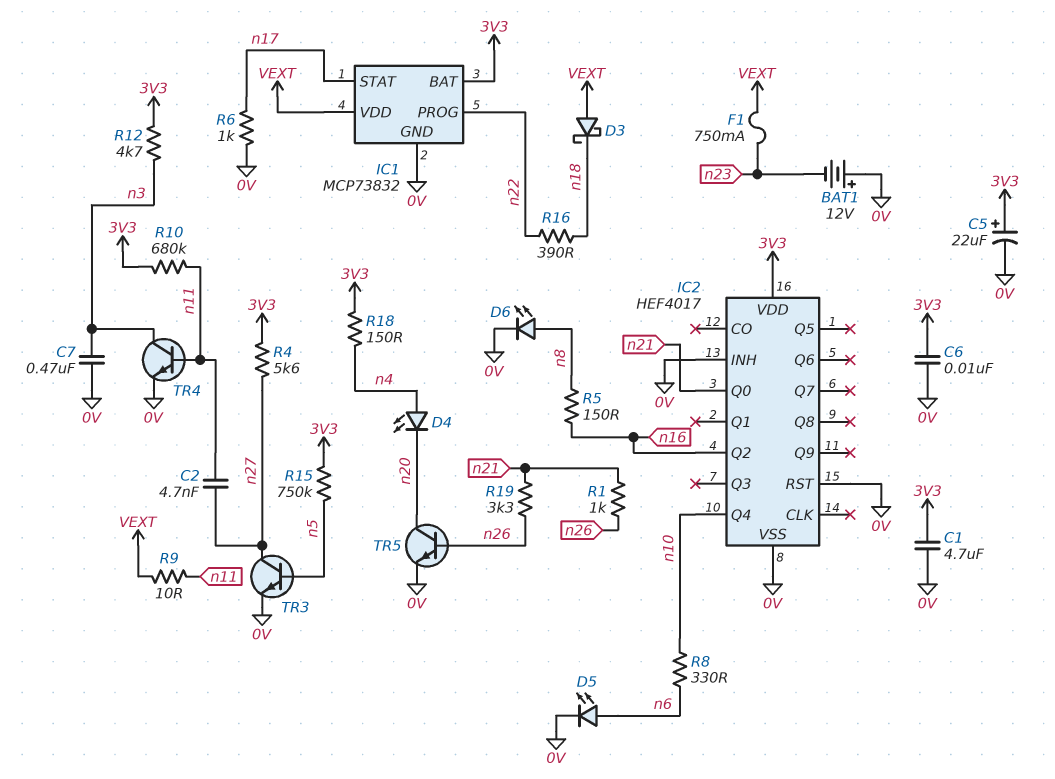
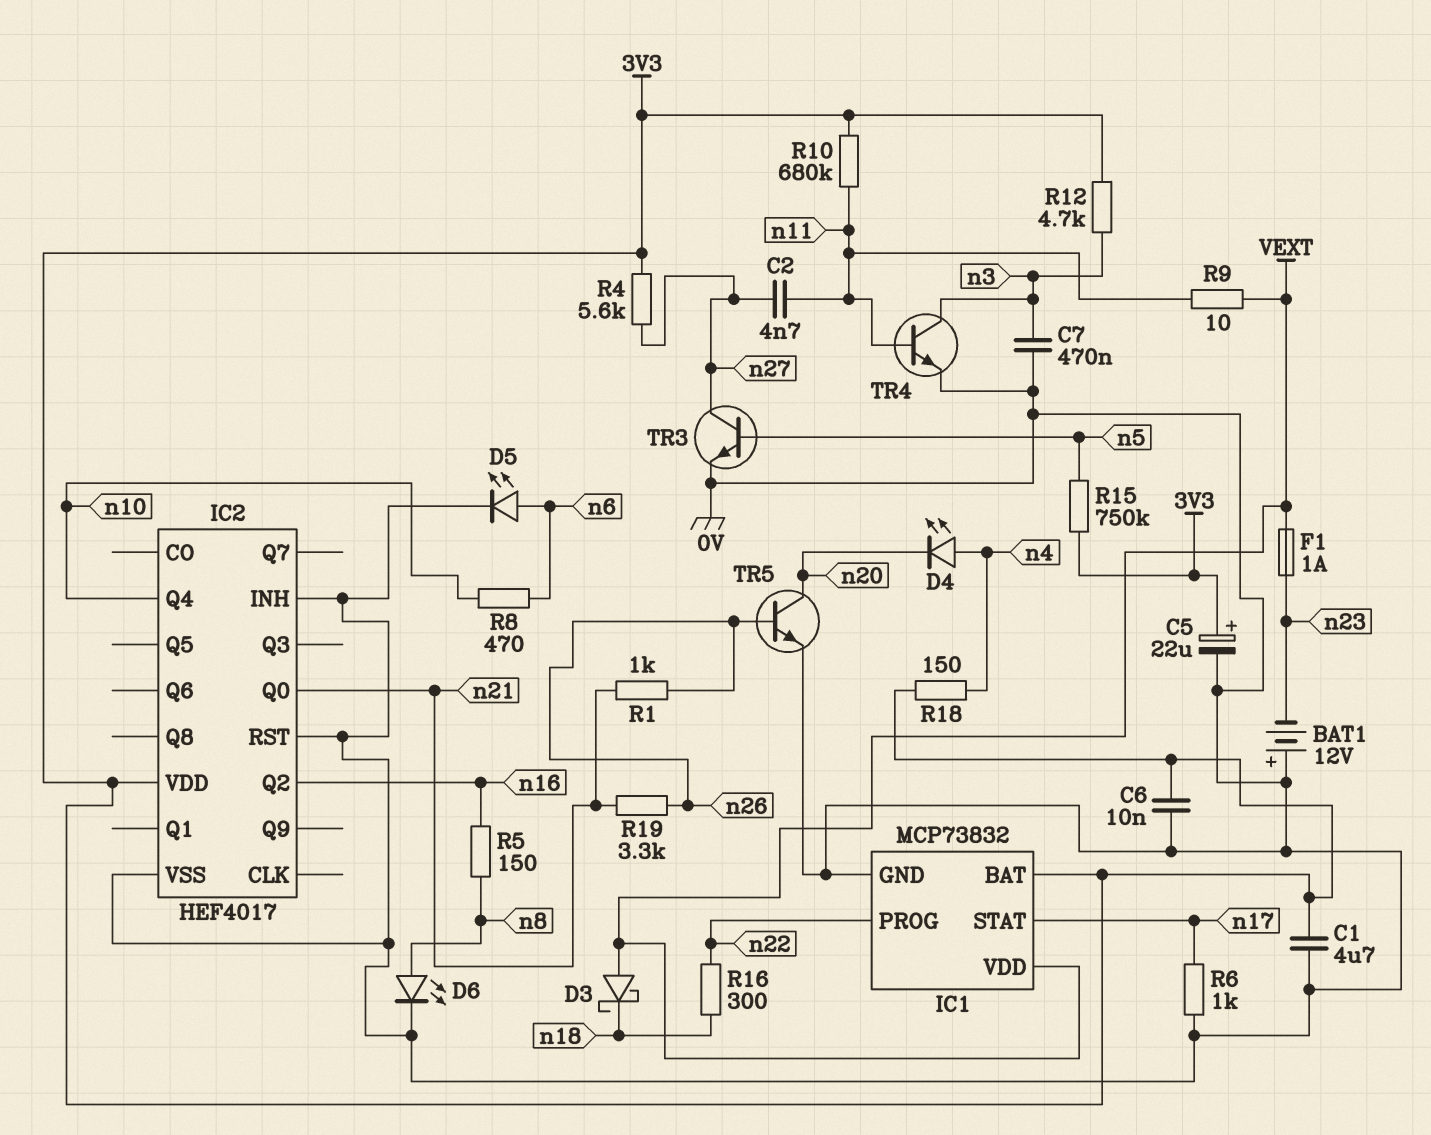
F1: 750mA (VEXT, n23) -> 1A (VEXT, n23)
R8: 330 (n6, n10) -> 470 (n6, n10)
R16: 390 (n18, n22) -> 300 (n18, n22)

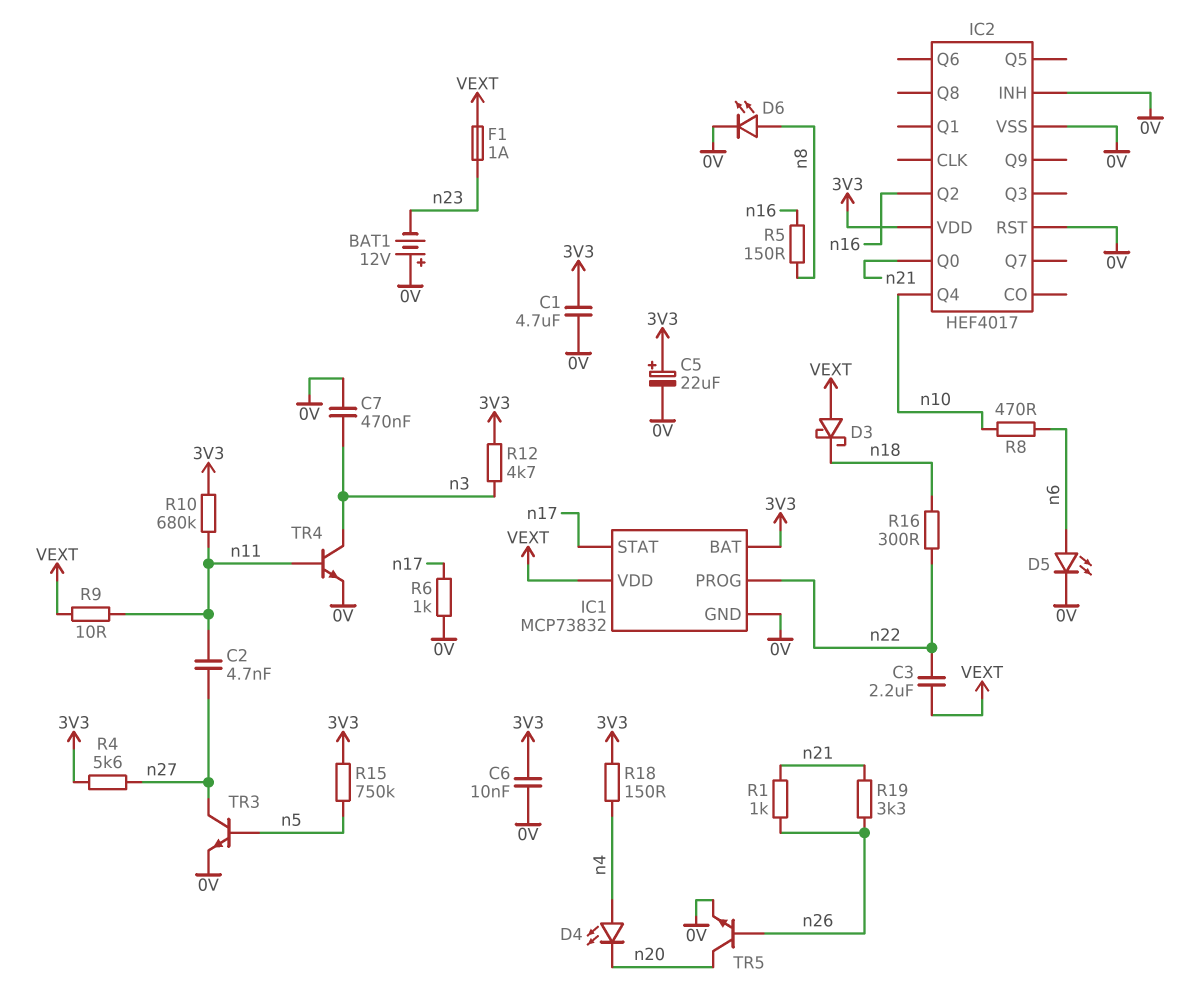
C3: none -> 2.2uF (VEXT, n22)

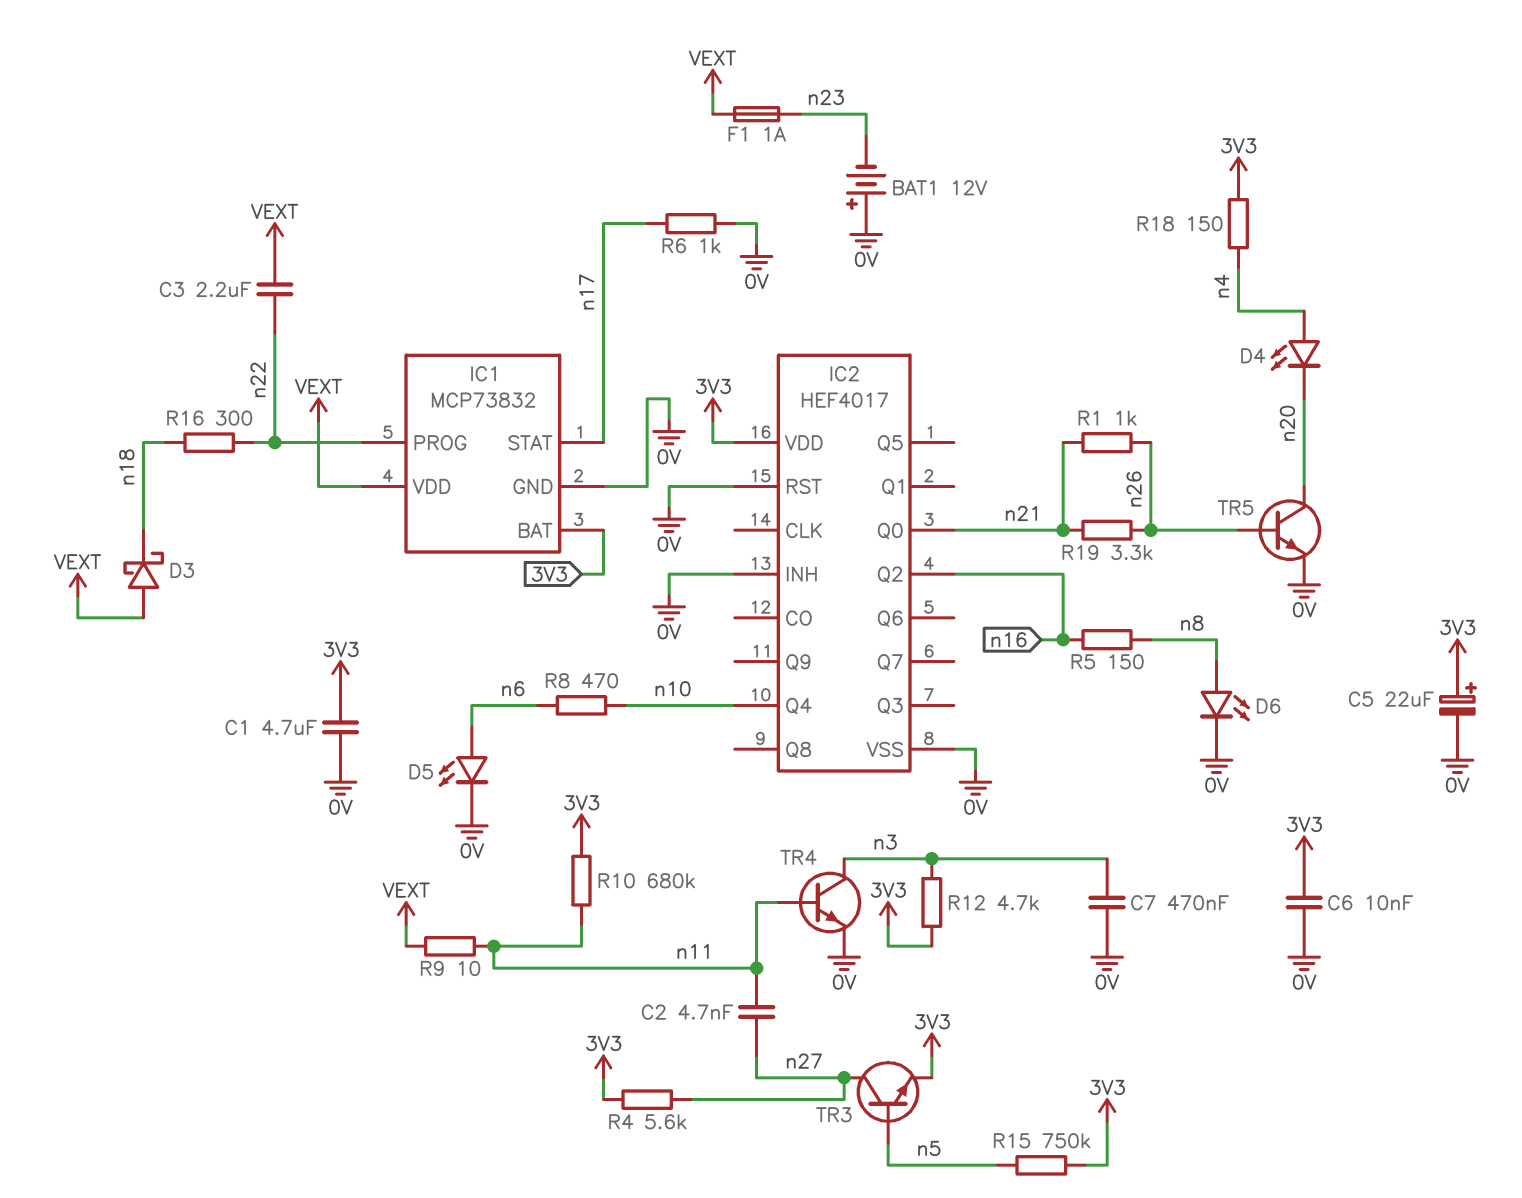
TR3: NPN (B n5, C n27, E 0V) -> NPN (B n5, C n27, E 3V3)

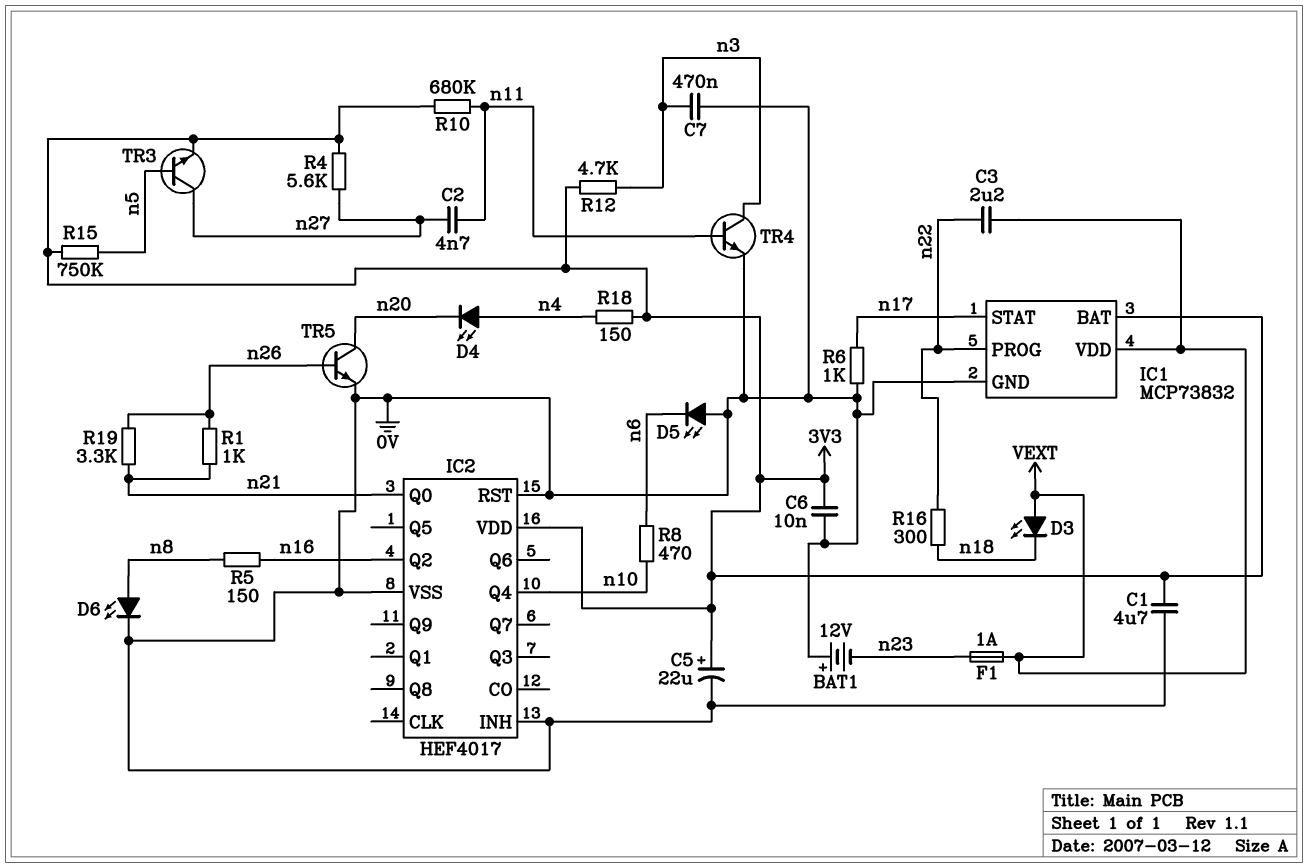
D3: schottky (A VEXT, K n18) -> LED (A VEXT, K n18)
D5: LED (A n6, K 0V) -> LED (A 0V, K n6)
R9: 10 (VEXT, n11) -> none

